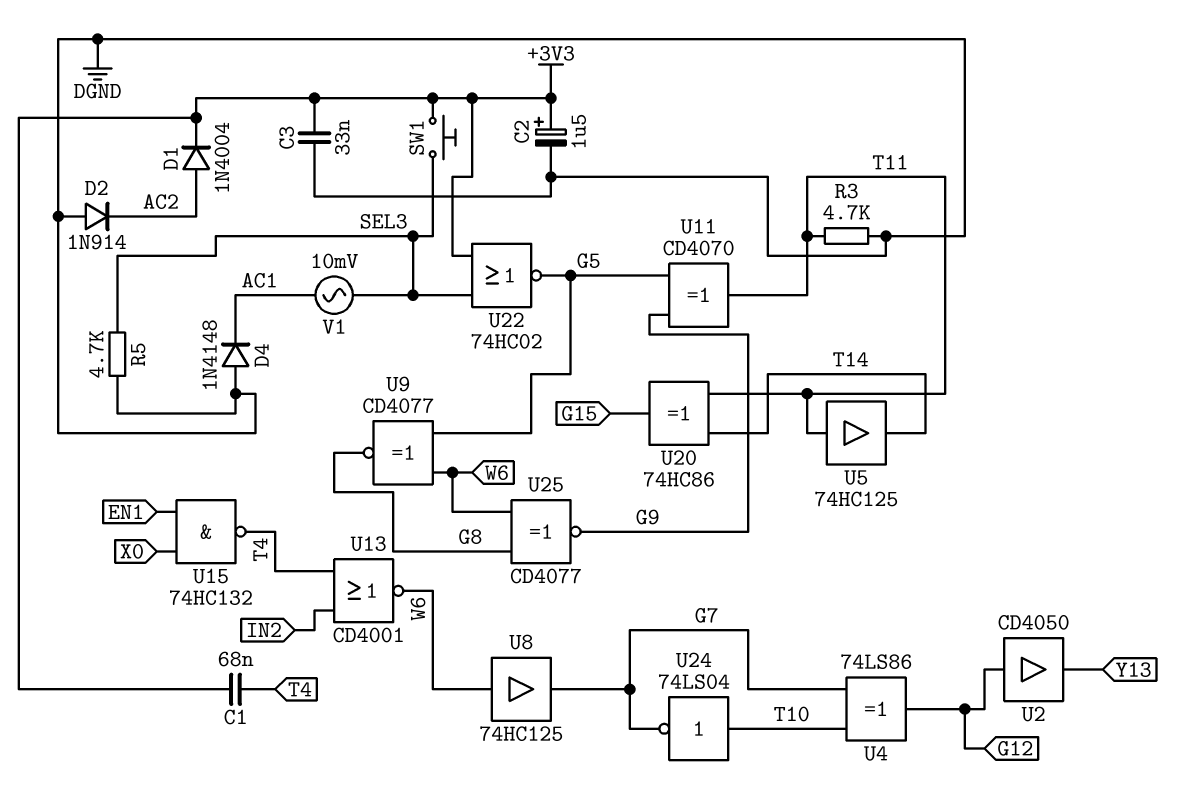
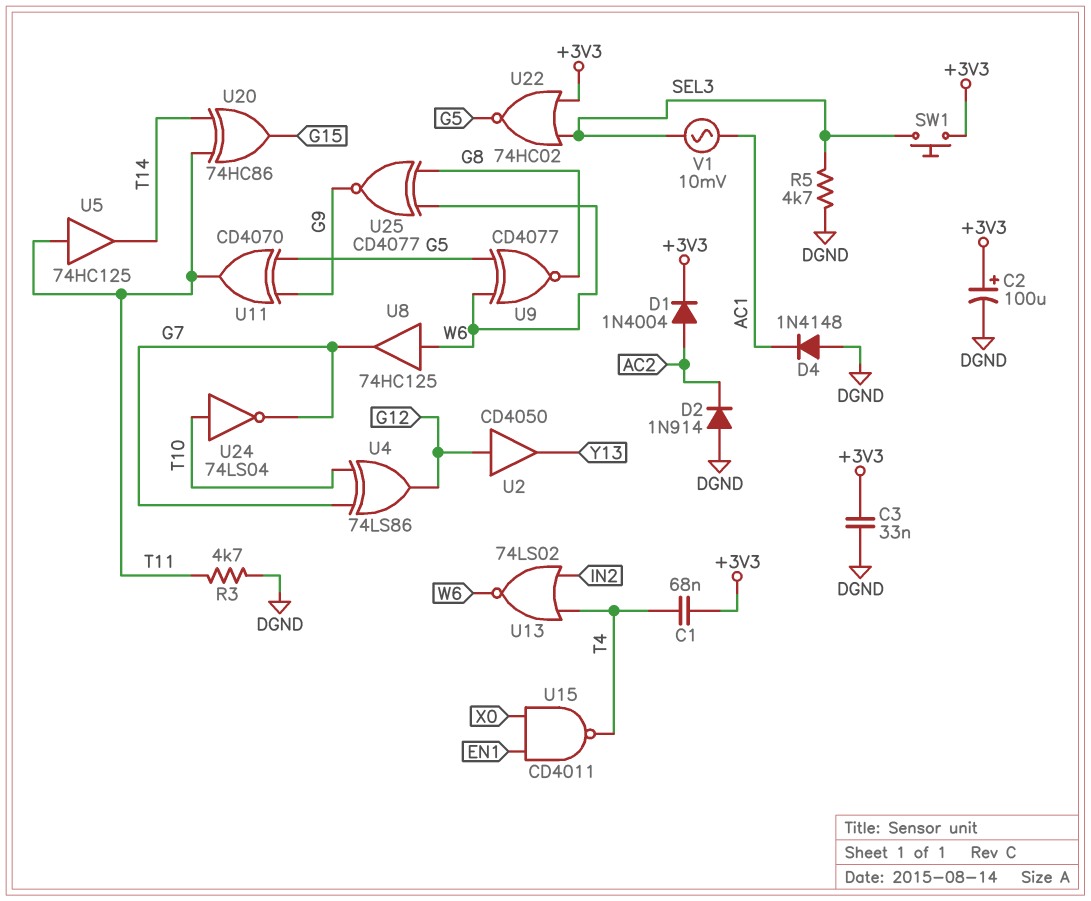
C2: 1.5uF (plus +3V3, minus DGND) -> 100uF (plus +3V3, minus DGND)
U13: NOR CD4001 (in IN2, in T4, out W6) -> NOR 74LS02 (in IN2, in T4, out W6)
U15: NAND 74HC132 (in EN1, in X0, out T4) -> NAND CD4011 (in EN1, in X0, out T4)

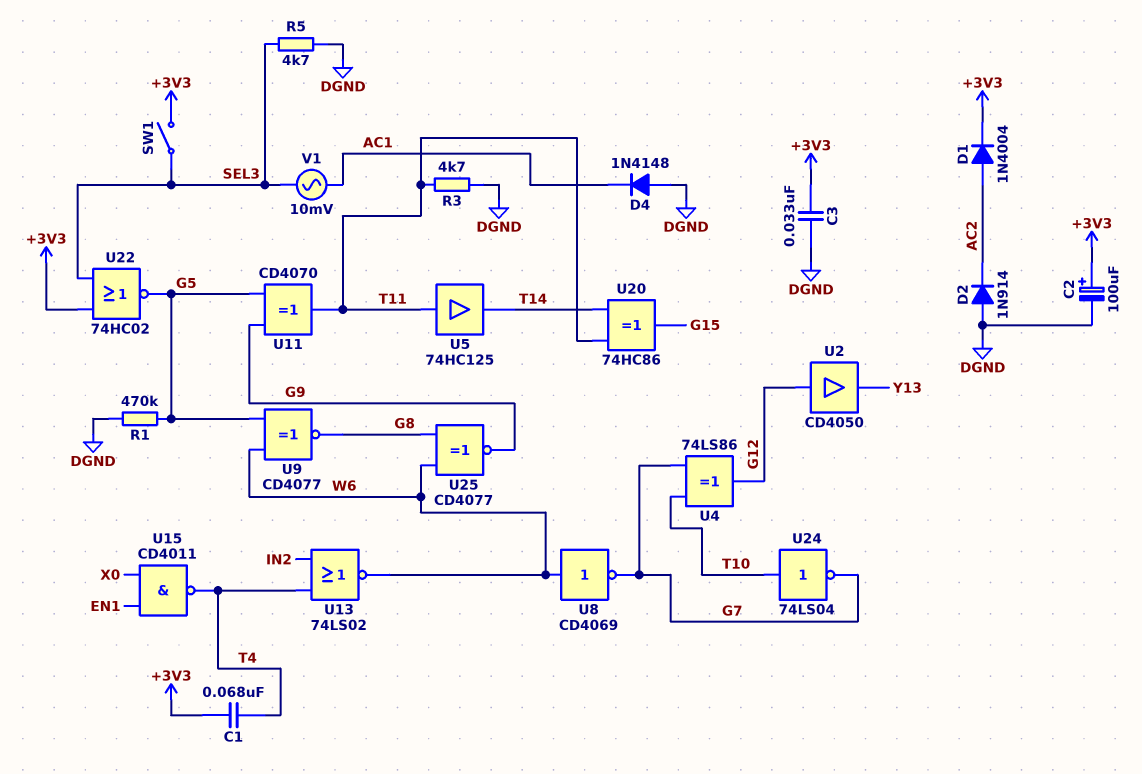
R1: none -> 470k (DGND, G5)
SW1: button (+3V3, SEL3) -> switch (+3V3, SEL3)
U8: buffer 74HC125 (in W6, out G7) -> NOT CD4069 (in W6, out G7)

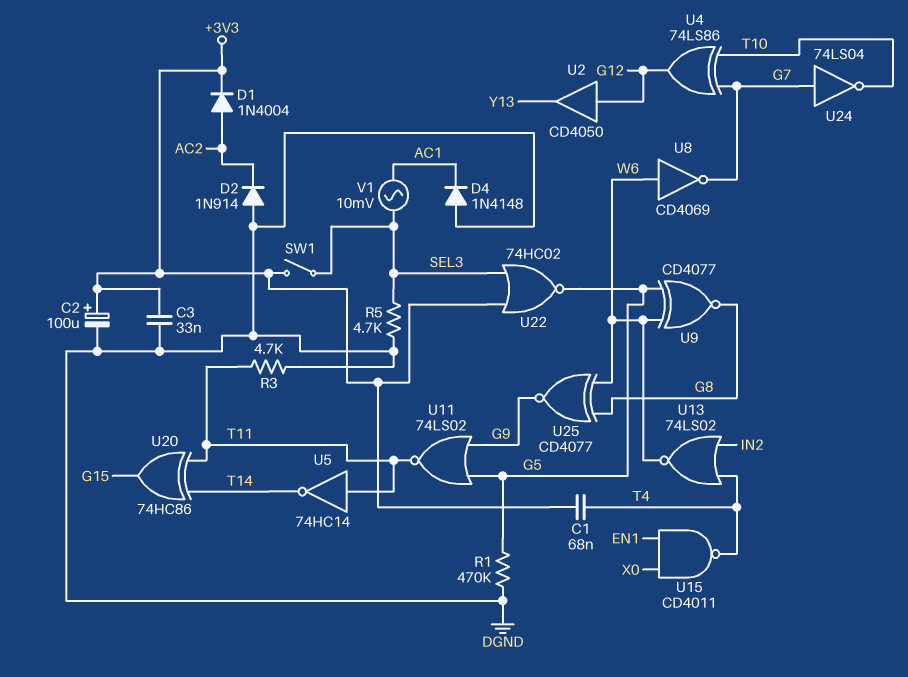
U5: buffer 74HC125 (in T11, out T14) -> NOT 74HC14 (in T11, out T14)
U11: XOR CD4070 (in G5, in G9, out T11) -> NOR 74LS02 (in G5, in G9, out T11)
U24: NOT 74LS04 (in T10, out G7) -> NOT 74LS04 (in G7, out T10)

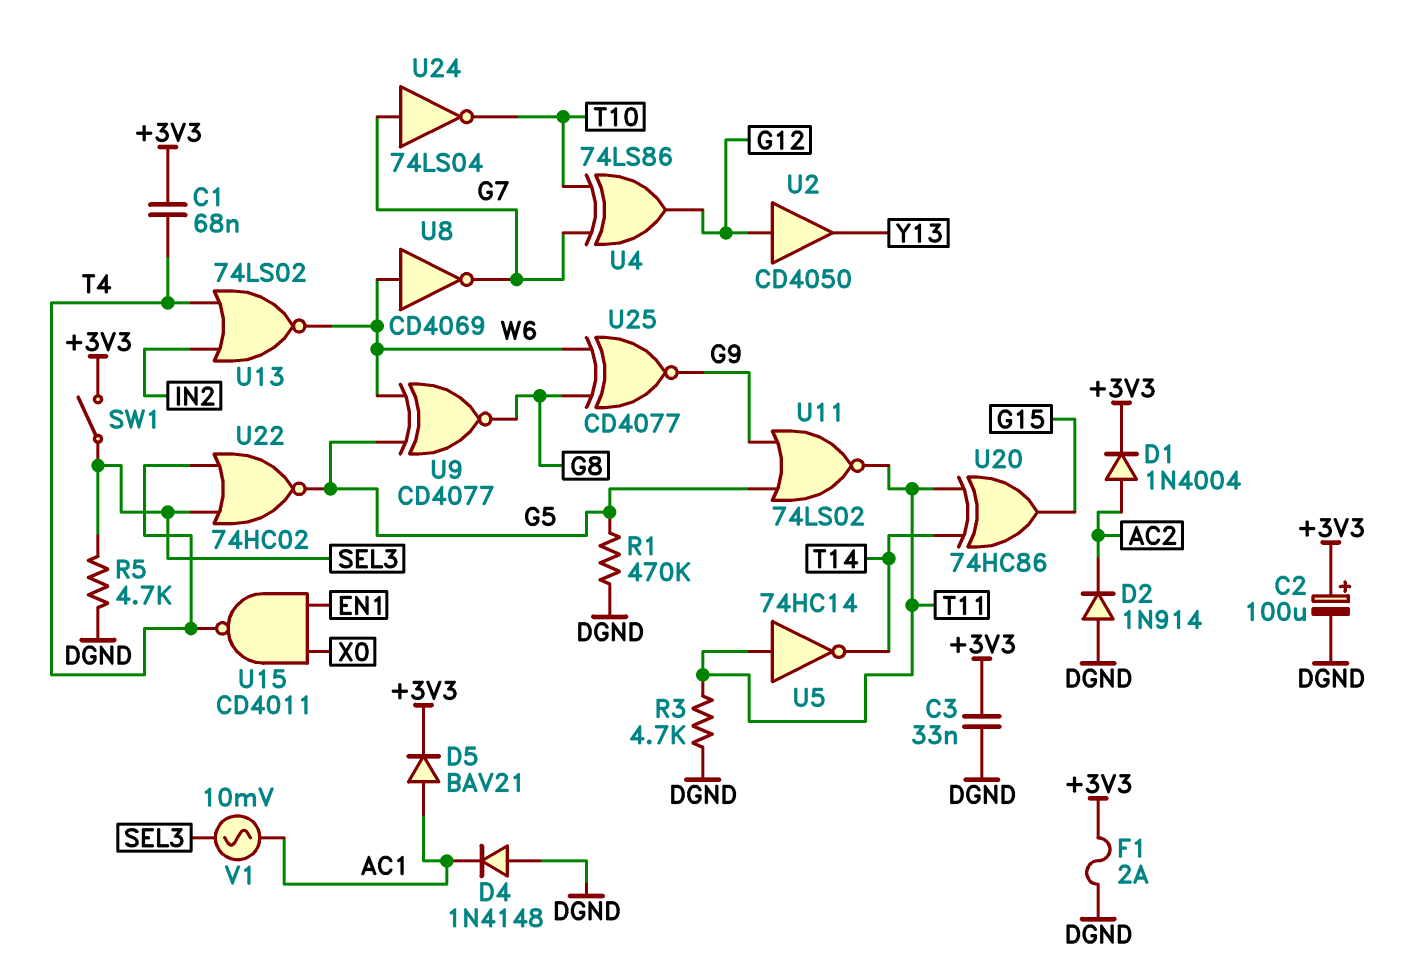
D5: none -> diode BAV21 (A AC1, K +3V3)
F1: none -> 2A (+3V3, DGND)
U22: NOR 74HC02 (in +3V3, in SEL3, out G5) -> NOR 74HC02 (in SEL3, in T4, out G5)

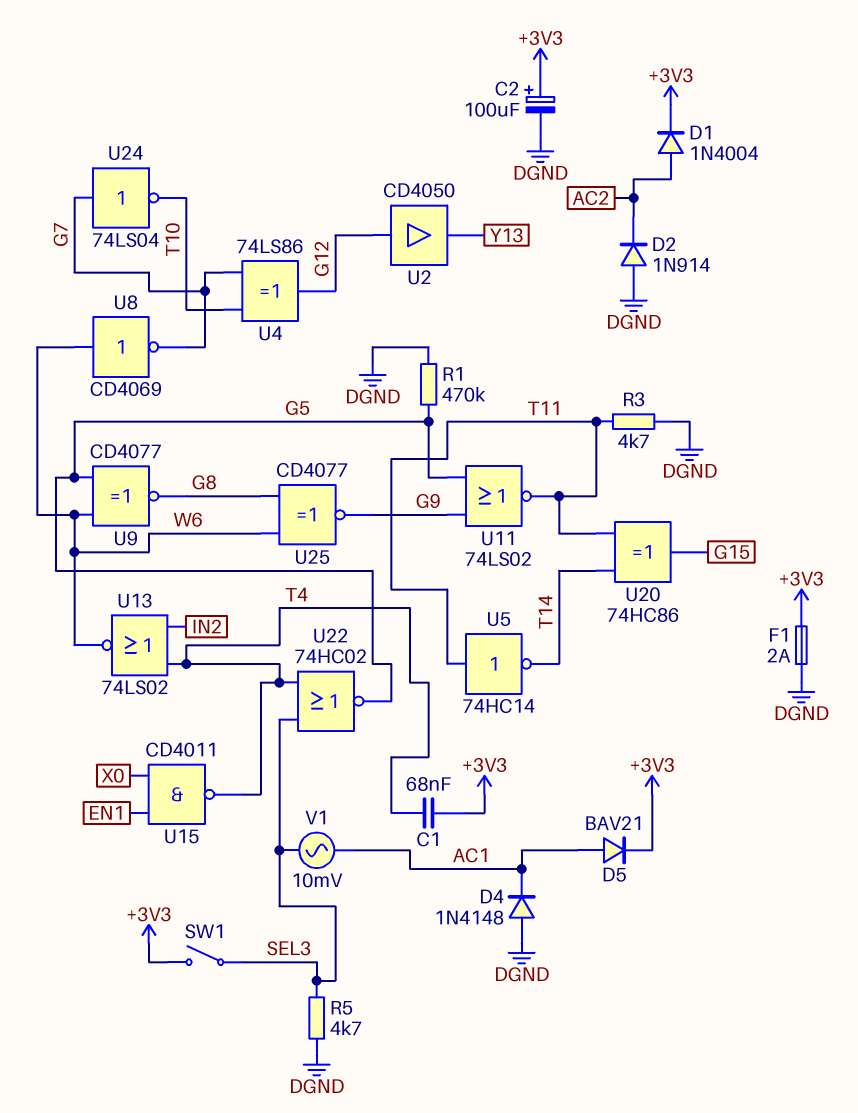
C3: 33nF (+3V3, DGND) -> none

